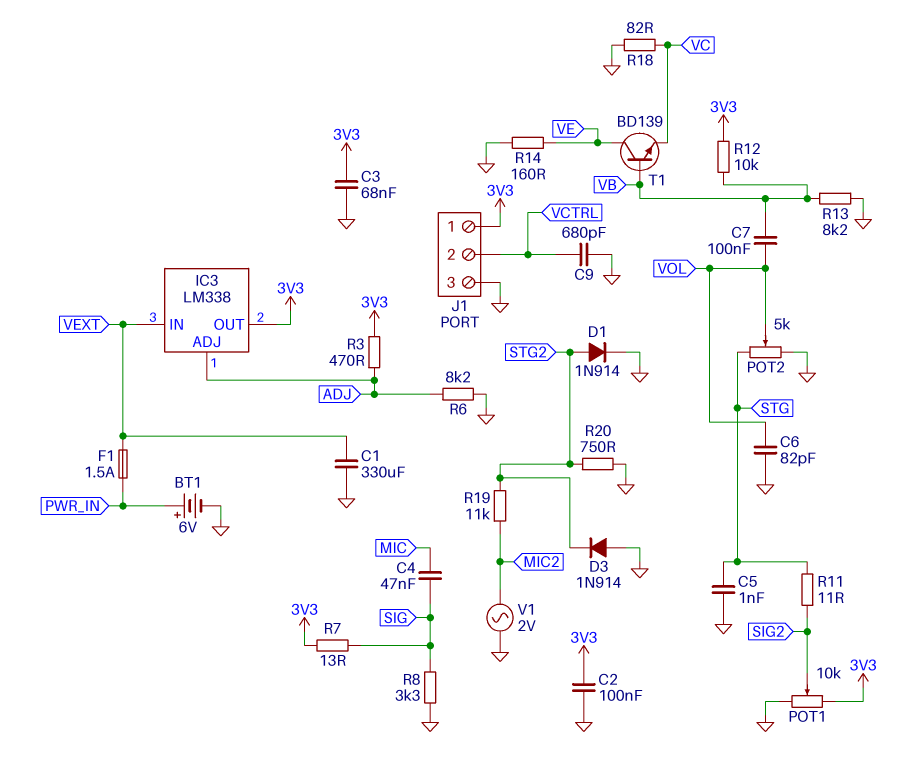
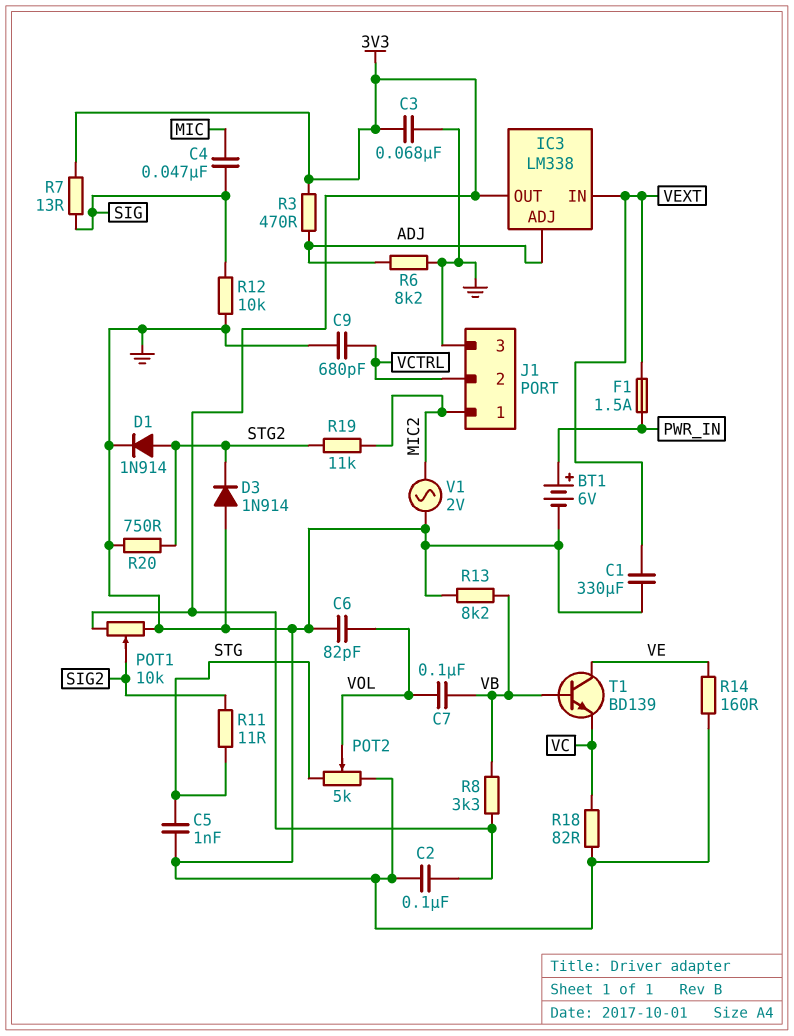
J1 pin 1: 3V3 -> MIC2
R8: 3.3k (GND, SIG) -> 3.3k (3V3, VB)
R12: 10k (3V3, VB) -> 10k (GND, SIG)

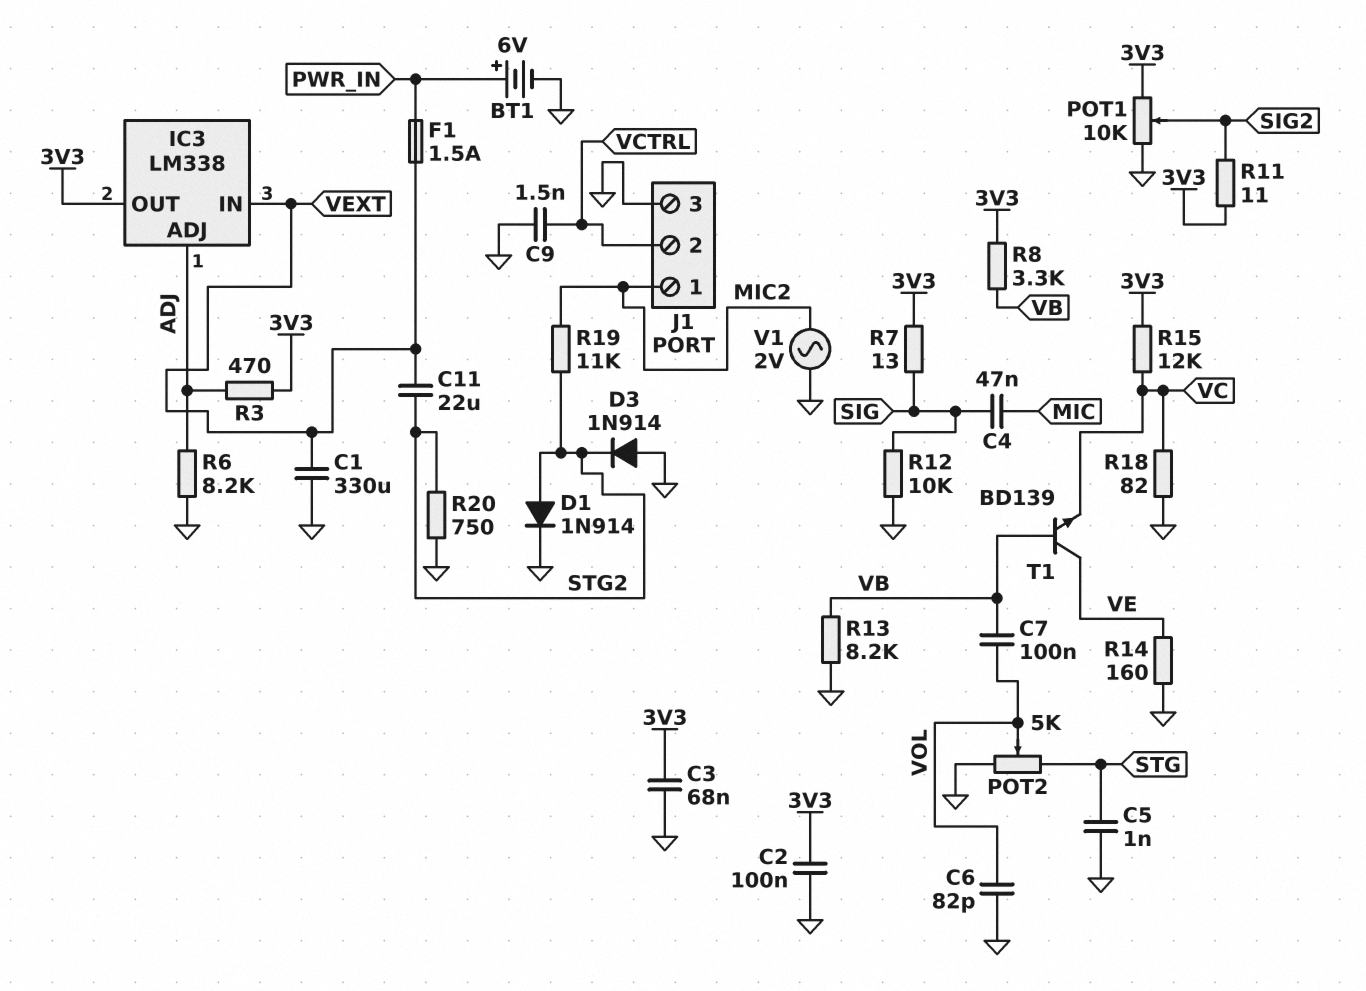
C9: 680pF (GND, VCTRL) -> 1.5nF (GND, VCTRL)
C11: none -> 22uF (STG2, VEXT)
R11: 11 (SIG2, STG) -> 11 (3V3, SIG2)
R15: none -> 12k (3V3, VC)

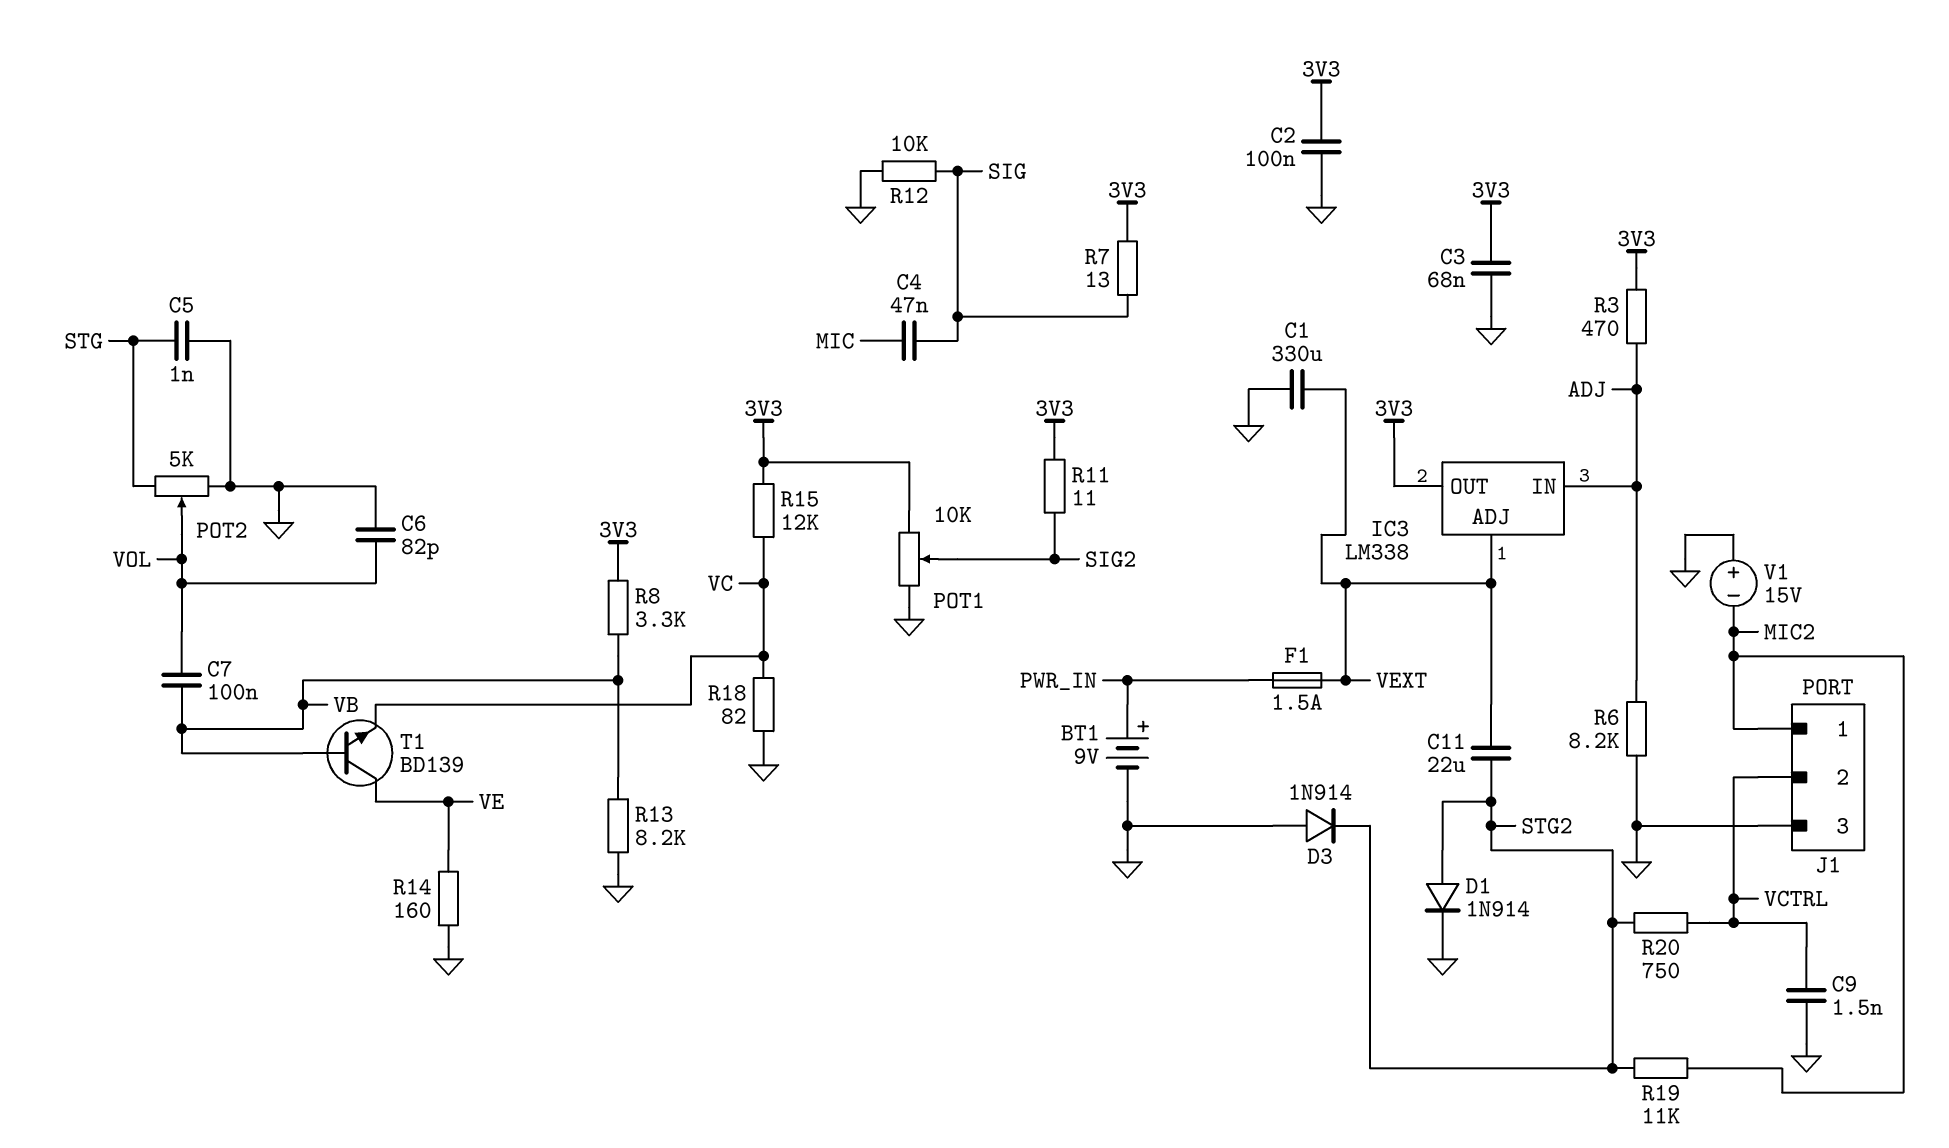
BT1: 6V (plus PWR_IN, minus GND) -> 9V (plus PWR_IN, minus GND)
IC3 pin ADJ: ADJ -> VEXT
IC3 pin IN: VEXT -> ADJ
R20: 750 (GND, STG2) -> 750 (STG2, VCTRL)
V1: AC 2V (GND, MIC2) -> 15V (plus GND, minus MIC2)

